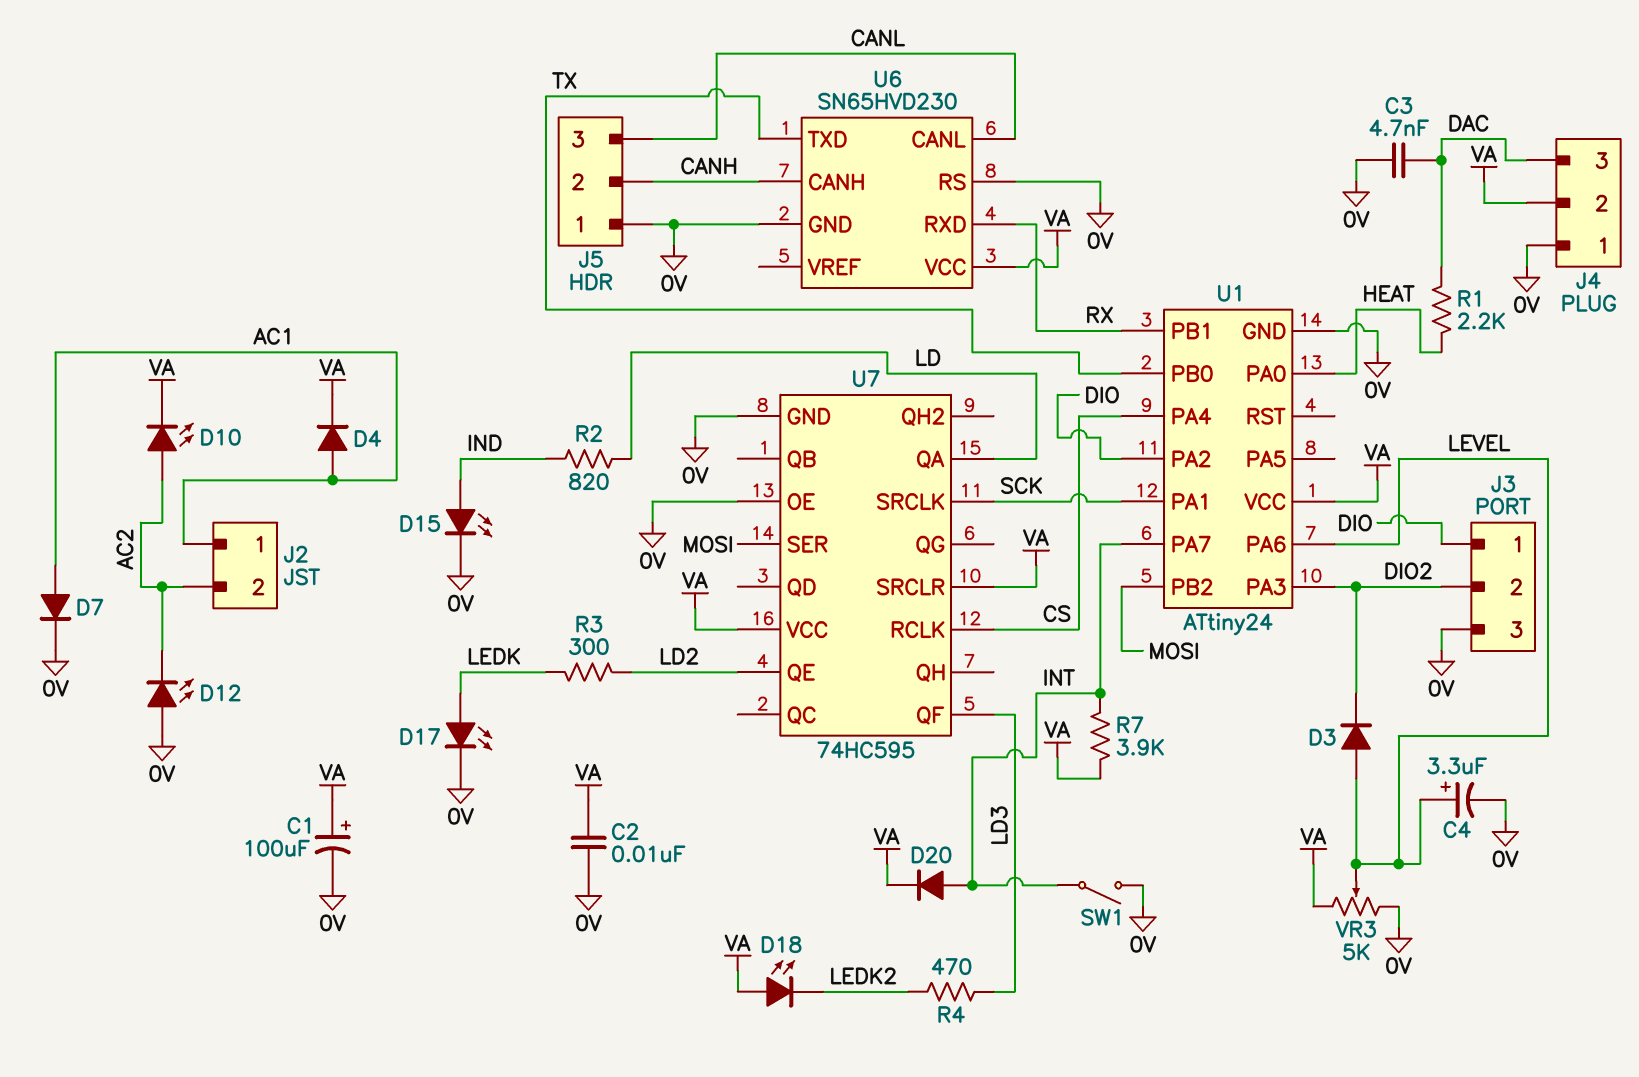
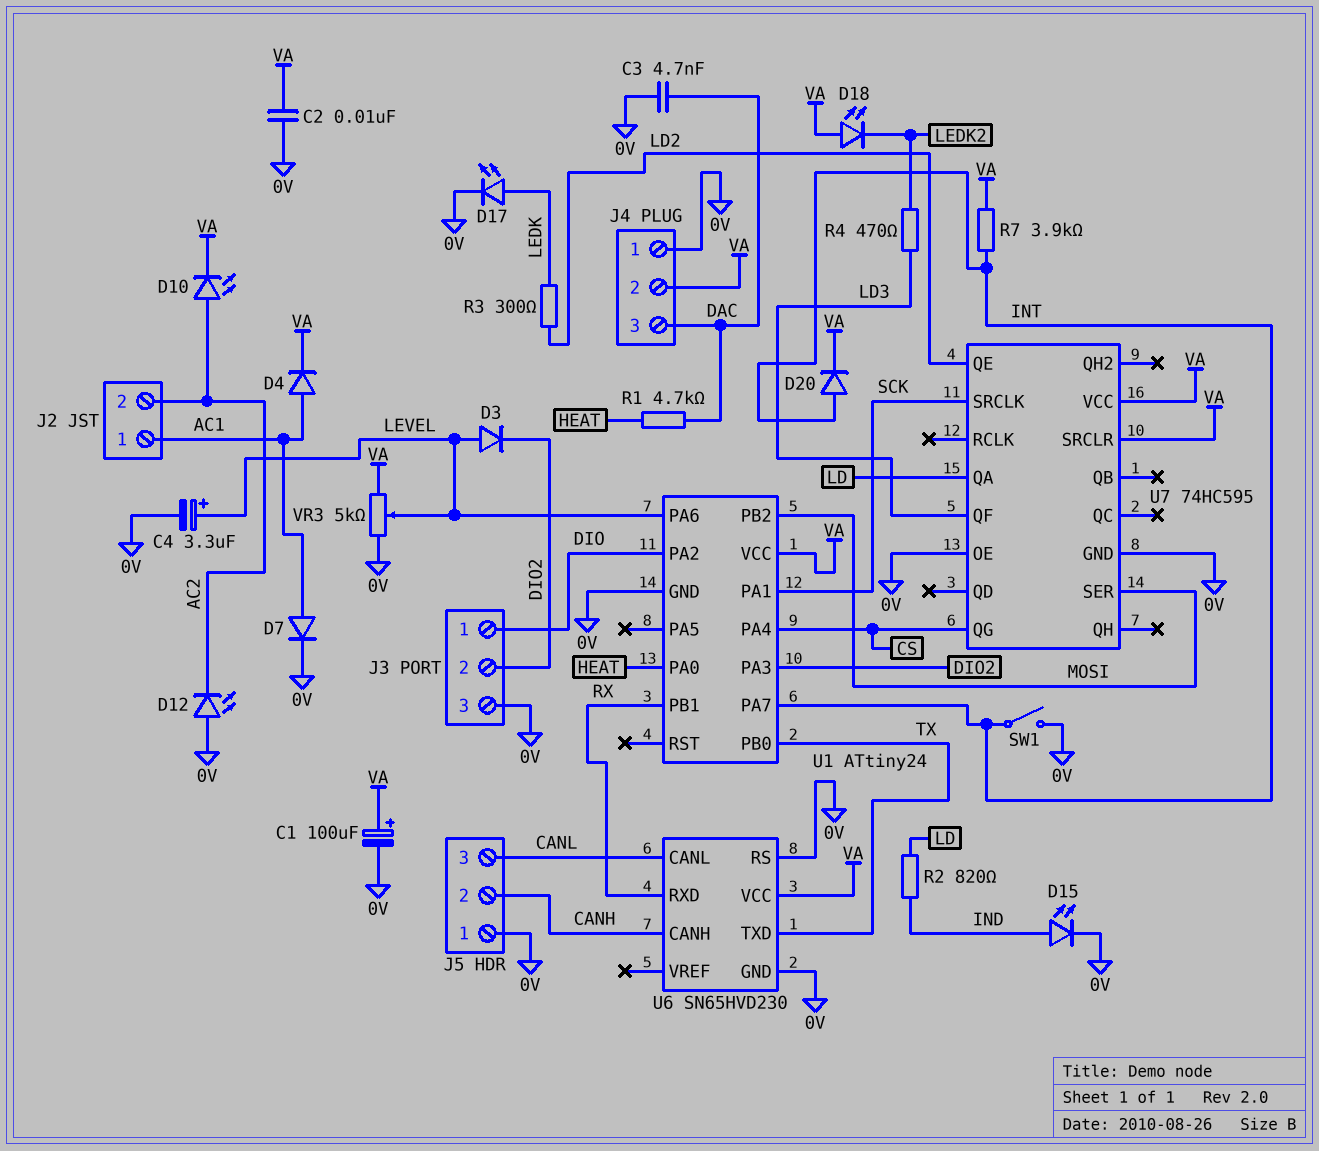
R1: 2.2k (DAC, HEAT) -> 4.7k (DAC, HEAT)
U7 pin QG: none -> CS
U7 pin RCLK: CS -> none

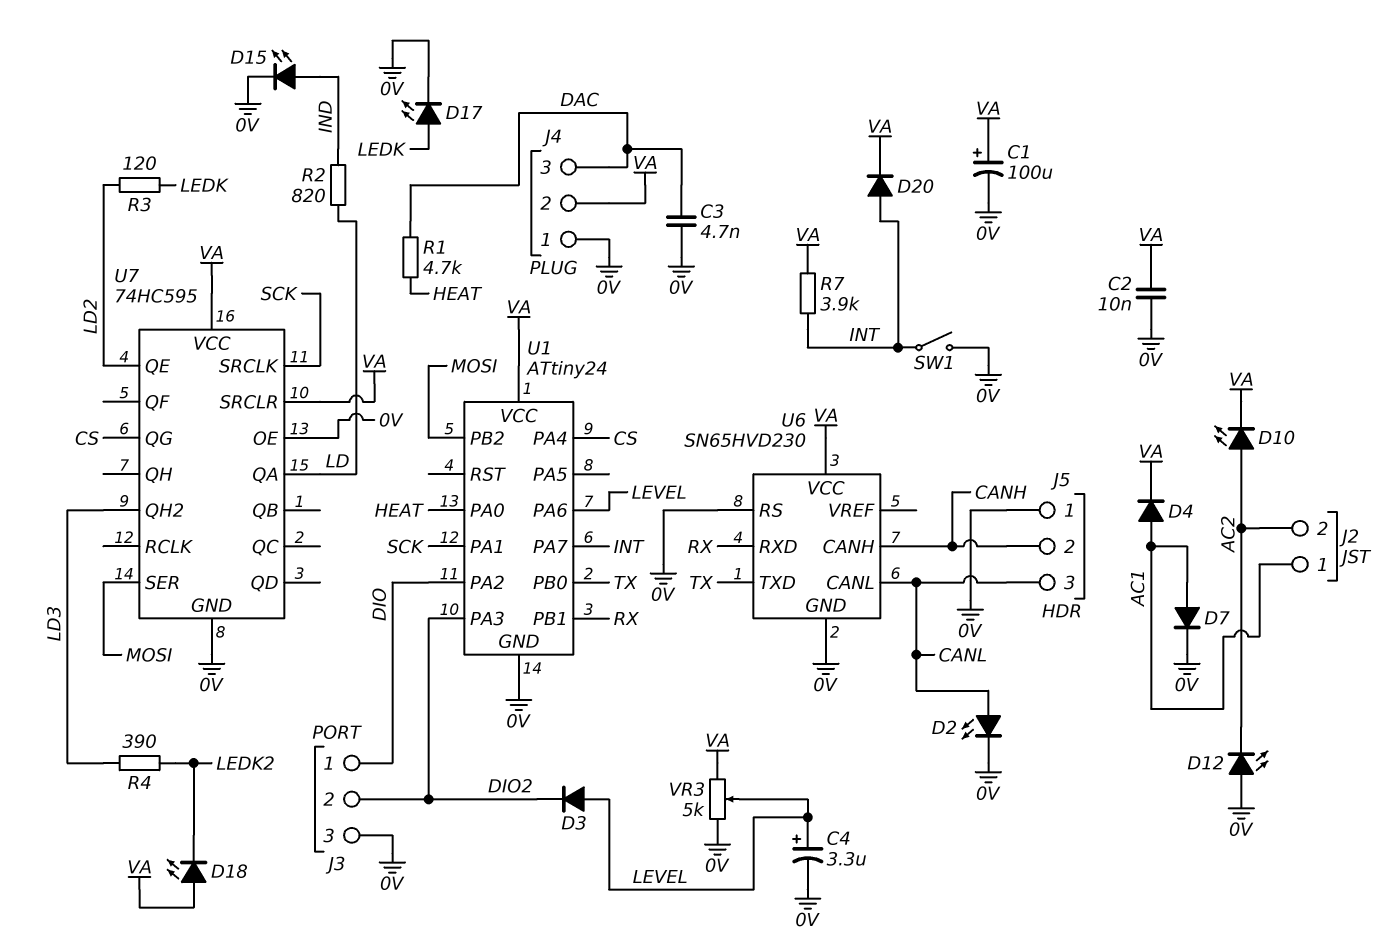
D2: none -> LED (A CANL, K 0V)
R3: 300 (LD2, LEDK) -> 120 (LD2, LEDK)
R4: 470 (LD3, LEDK2) -> 390 (LD3, LEDK2)
U7 pin QF: LD3 -> none
U7 pin QH2: none -> LD3

